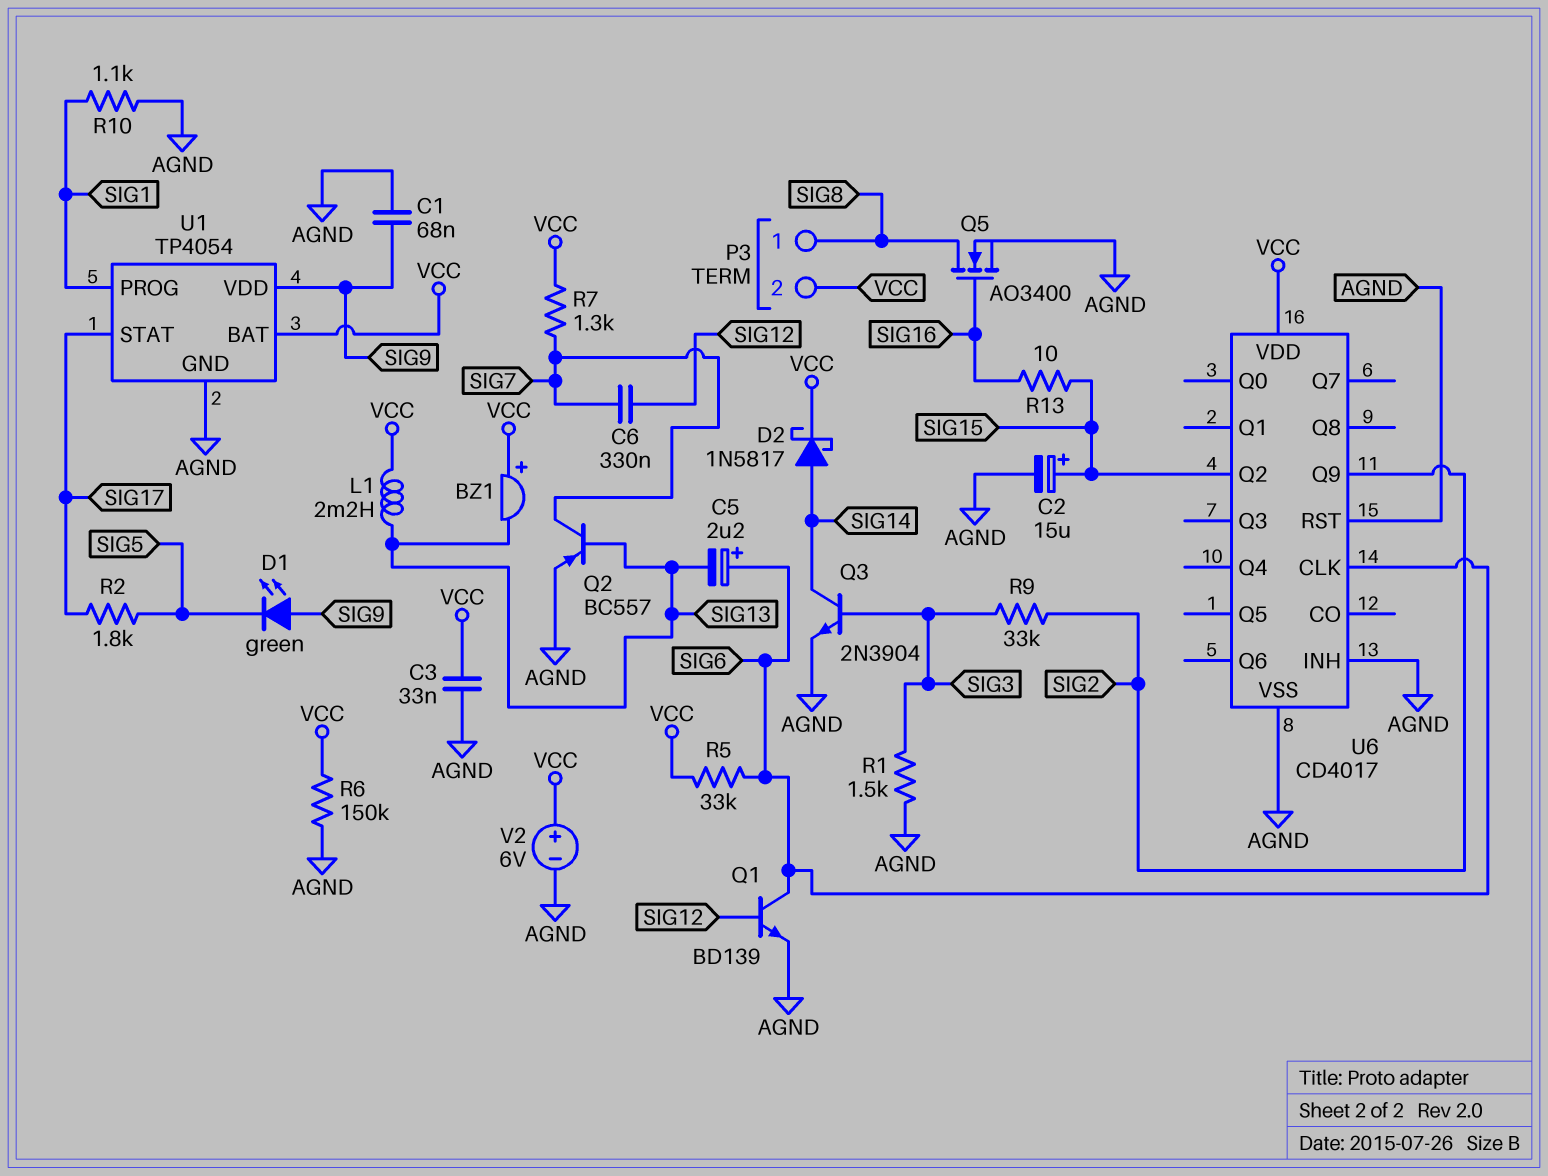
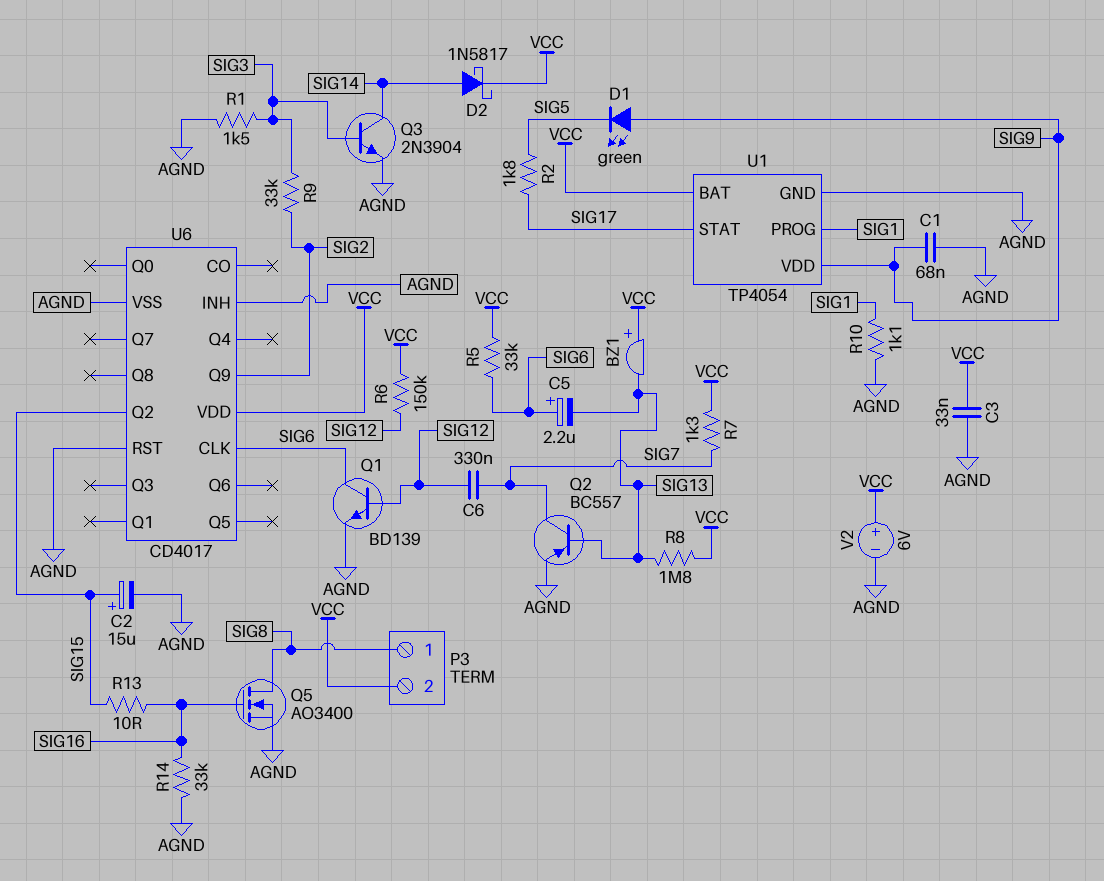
L1: 2.2mH (SIG13, VCC) -> none
R6: 150k (AGND, VCC) -> 150k (SIG12, VCC)
R8: none -> 1.8M (SIG13, VCC)
R14: none -> 33k (AGND, SIG16)

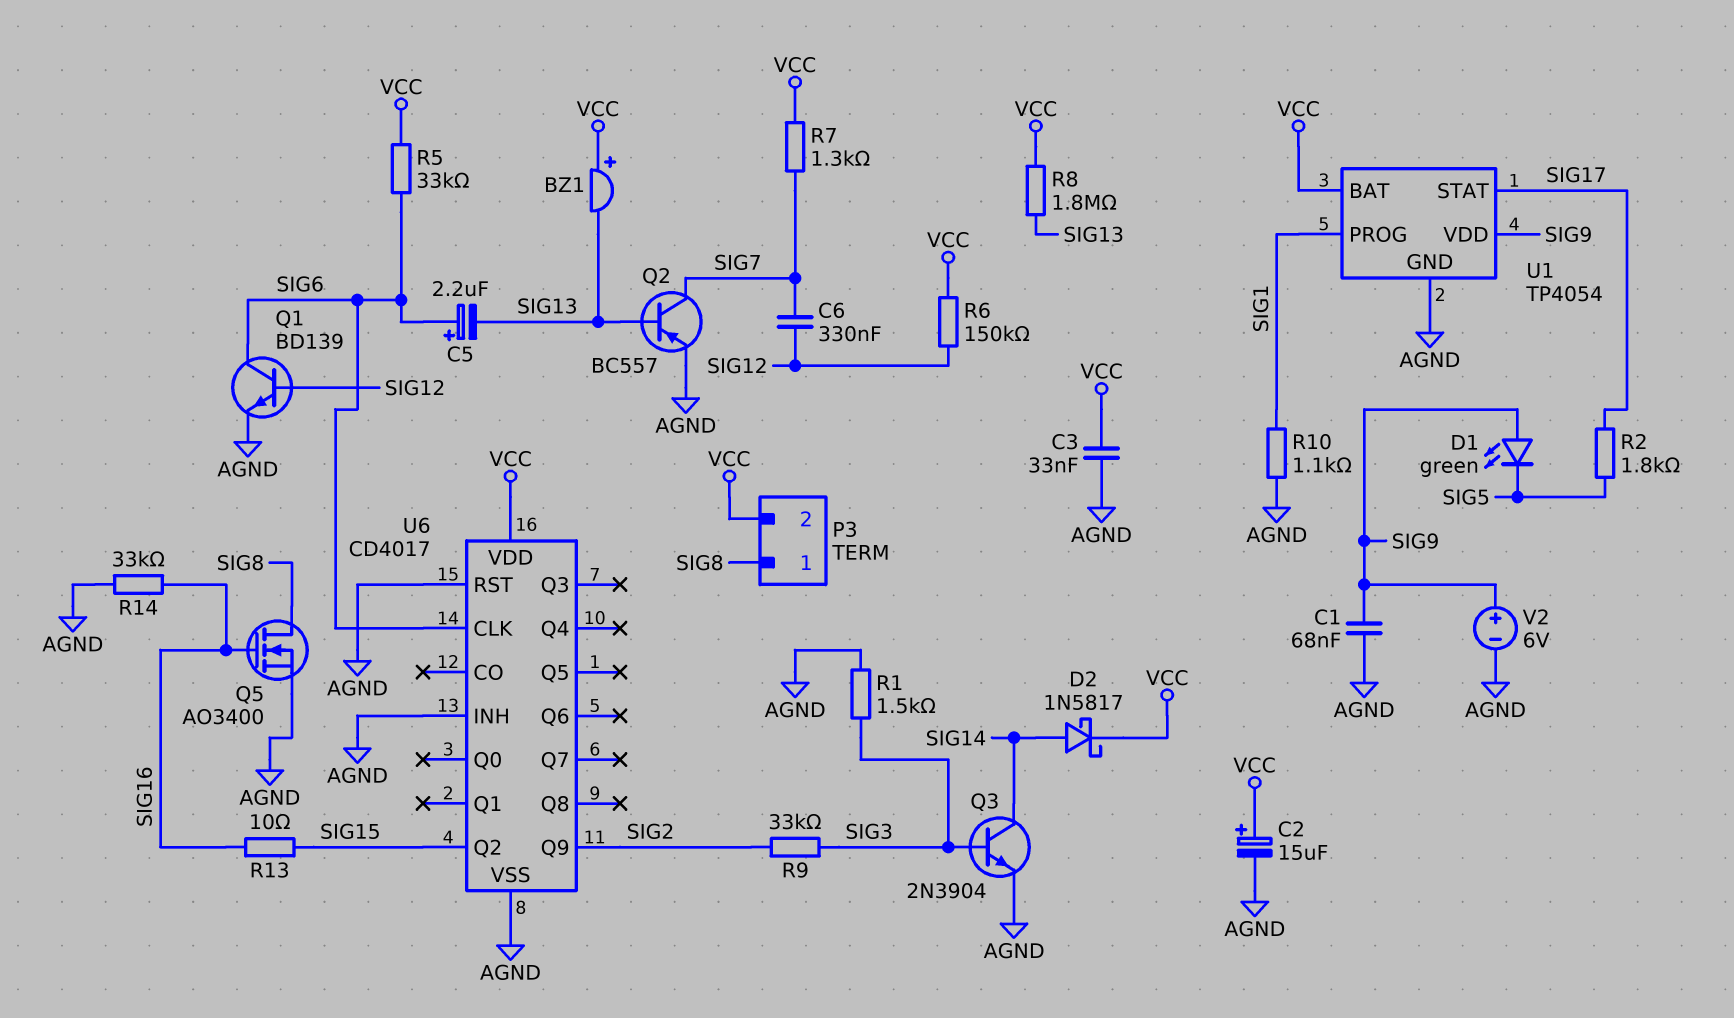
C2: 15uF (plus SIG15, minus AGND) -> 15uF (plus VCC, minus AGND)
V2: 6V (plus VCC, minus AGND) -> 6V (plus SIG9, minus AGND)

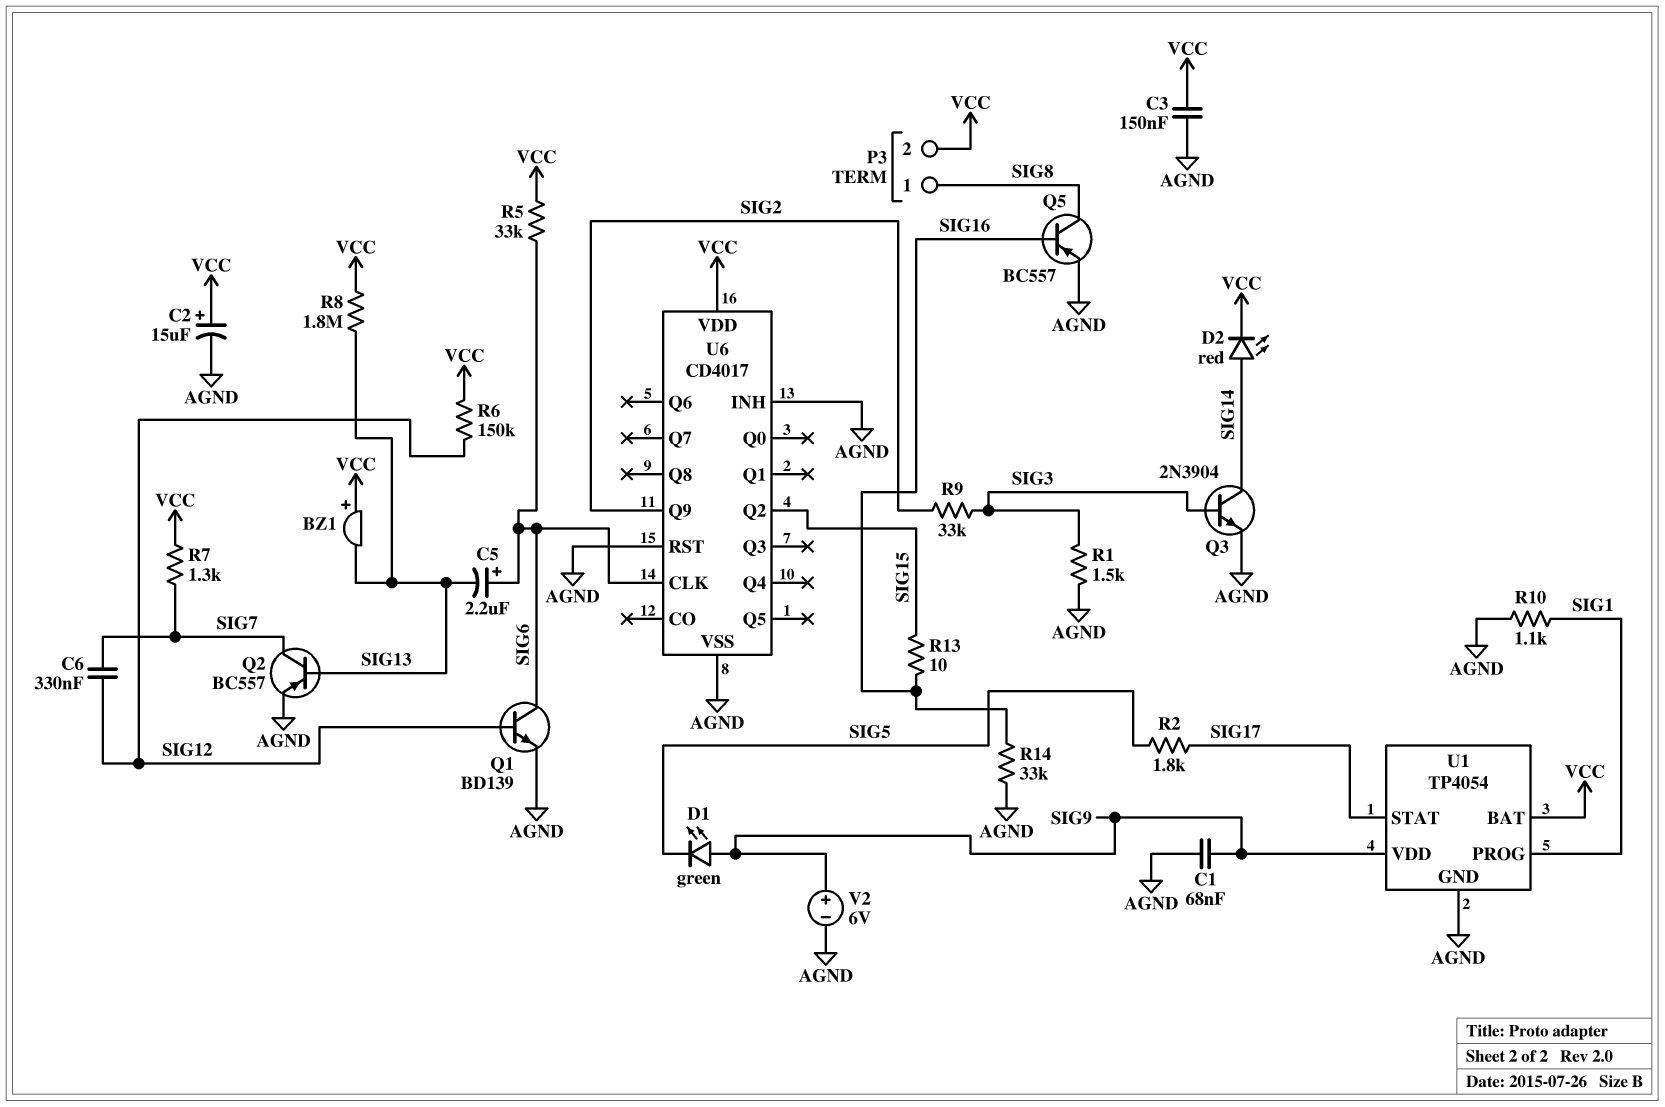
C3: 33nF (AGND, VCC) -> 150nF (AGND, VCC)
D2: schottky 1N5817 (A SIG14, K VCC) -> LED red (A SIG14, K VCC)
Q5: NMOS AO3400 (G SIG16, D SIG8, S AGND) -> PNP BC557 (B SIG16, C SIG8, E AGND)

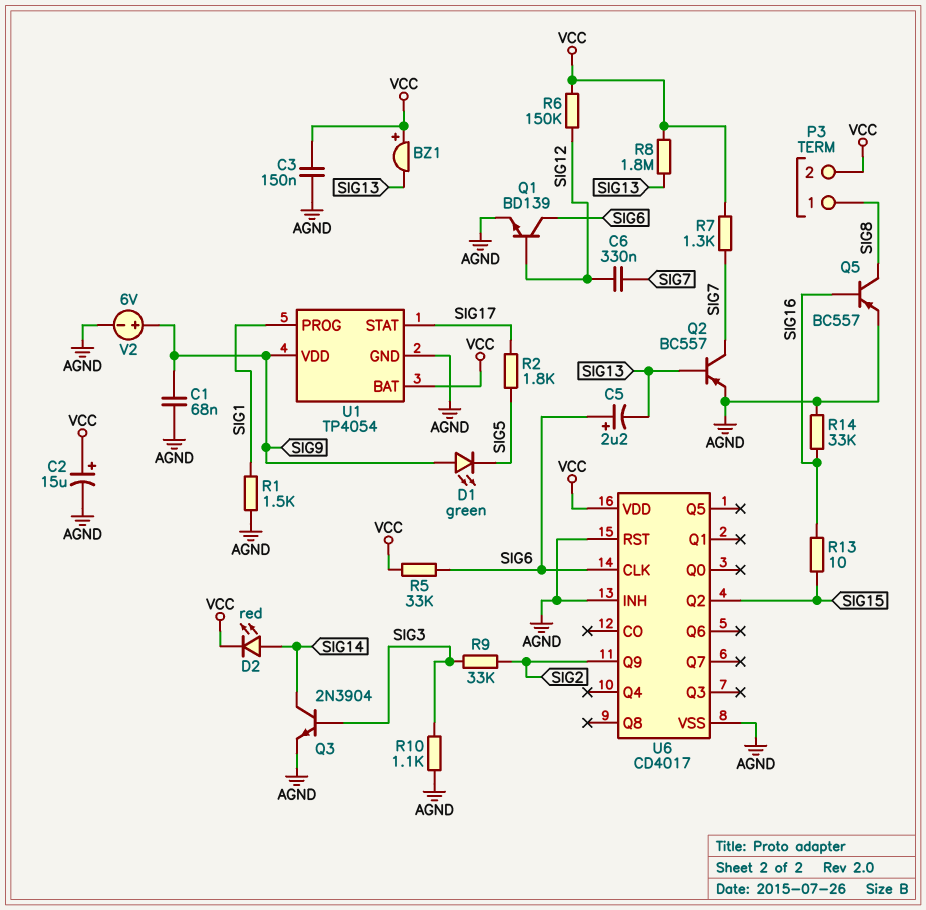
R1: 1.5k (AGND, SIG3) -> 1.5k (AGND, SIG1)
R10: 1.1k (AGND, SIG1) -> 1.1k (AGND, SIG3)

